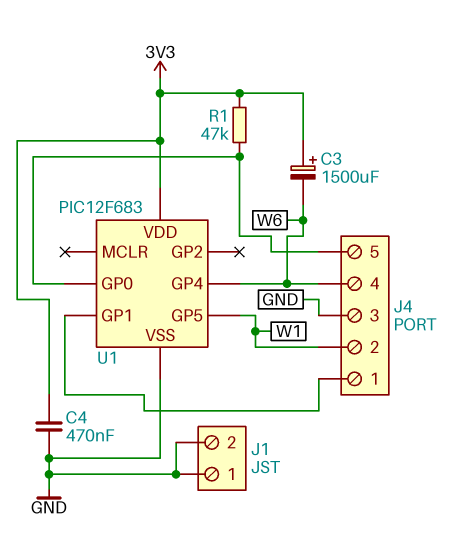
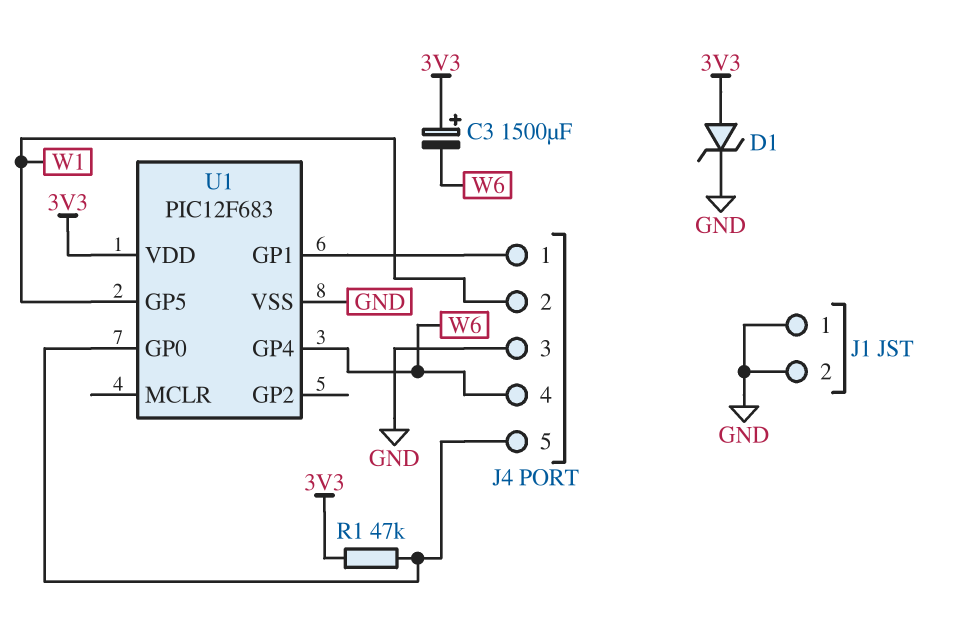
C4: 470nF (3V3, GND) -> none
D1: none -> zener (A 3V3, K GND)

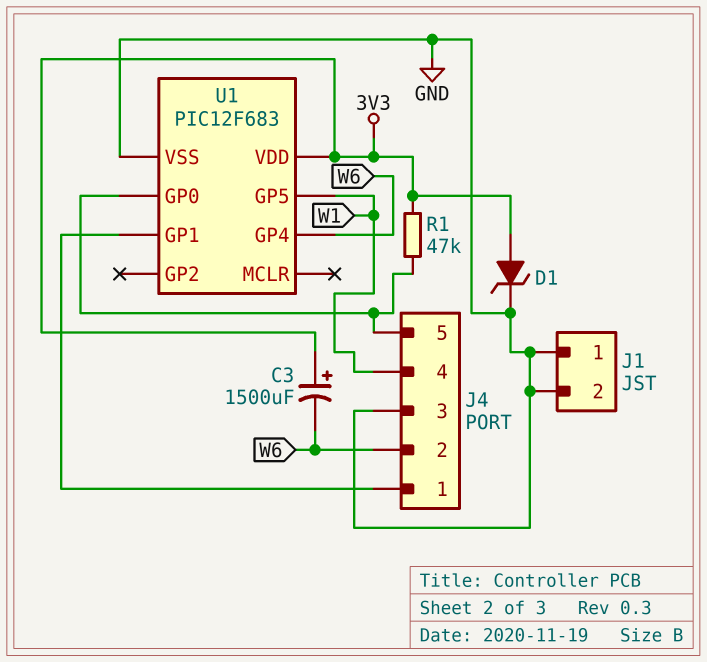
J4 pin 2: W1 -> W6
J4 pin 4: W6 -> W1

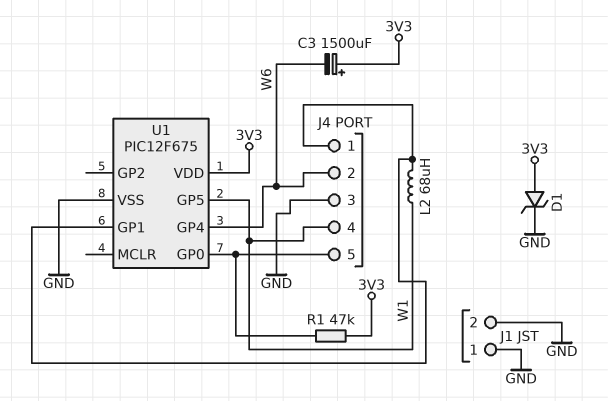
L2: none -> 68uH (J4/1, W1)
U1: PIC12F683 -> PIC12F675

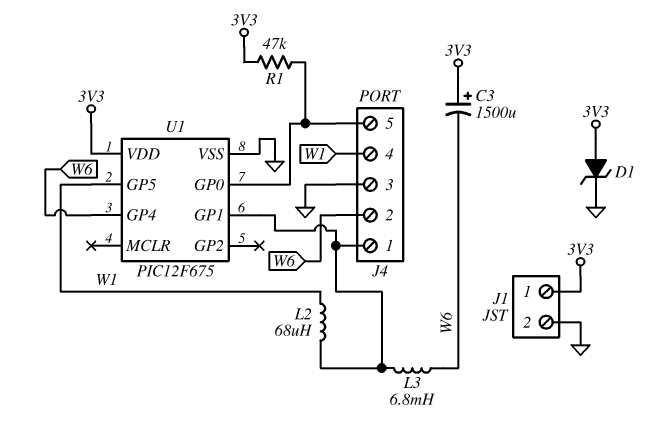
J1 pin 1: GND -> 3V3
L3: none -> 6.8mH (J4/1, W6)

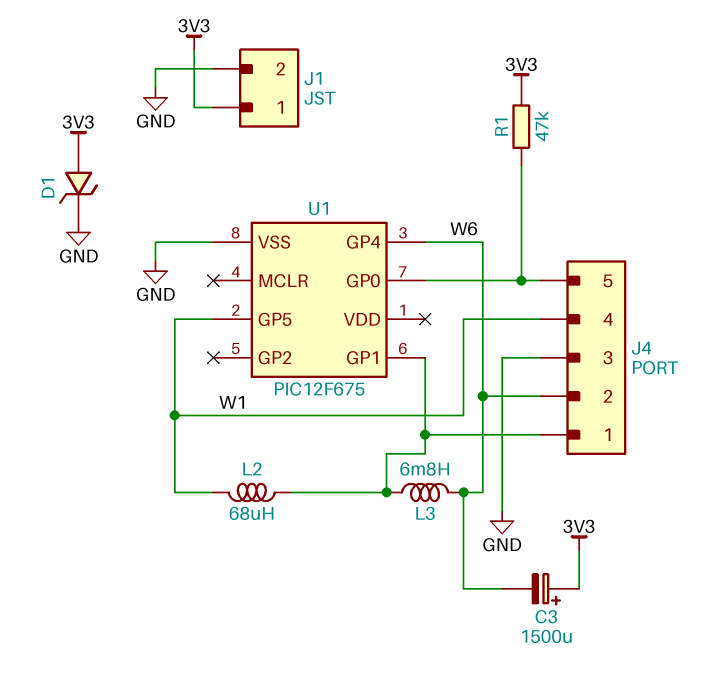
U1 pin VDD: 3V3 -> none

